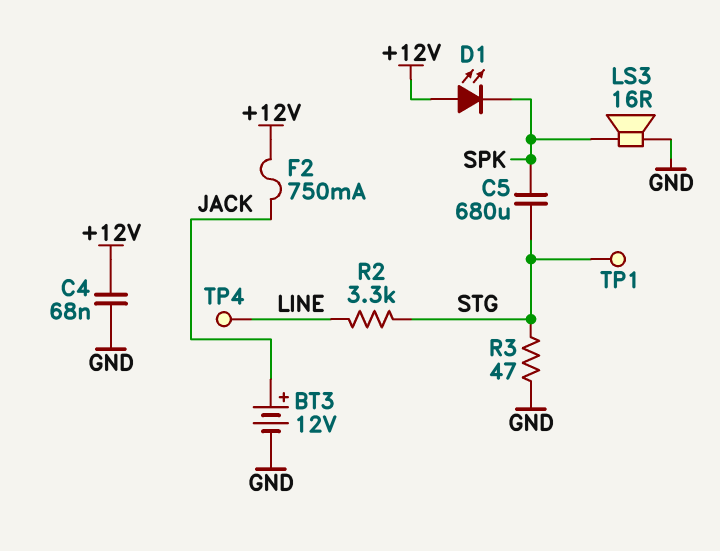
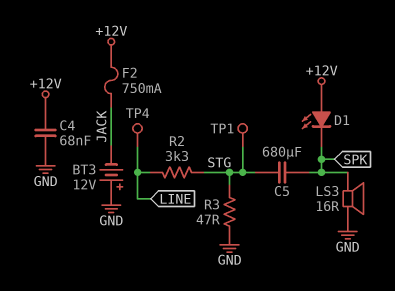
BT3: 12V (plus JACK, minus GND) -> 12V (plus GND, minus JACK)

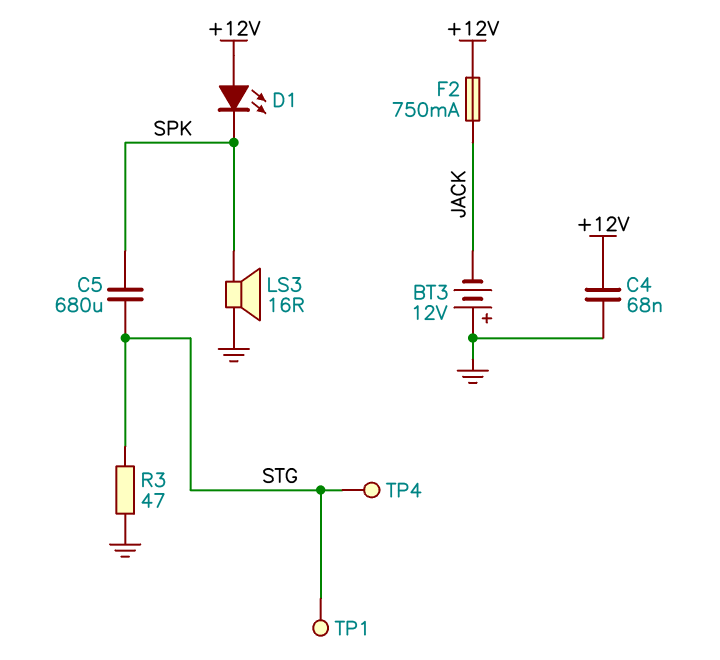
R2: 3.3k (LINE, STG) -> none
TP4: test point (LINE) -> test point (STG)

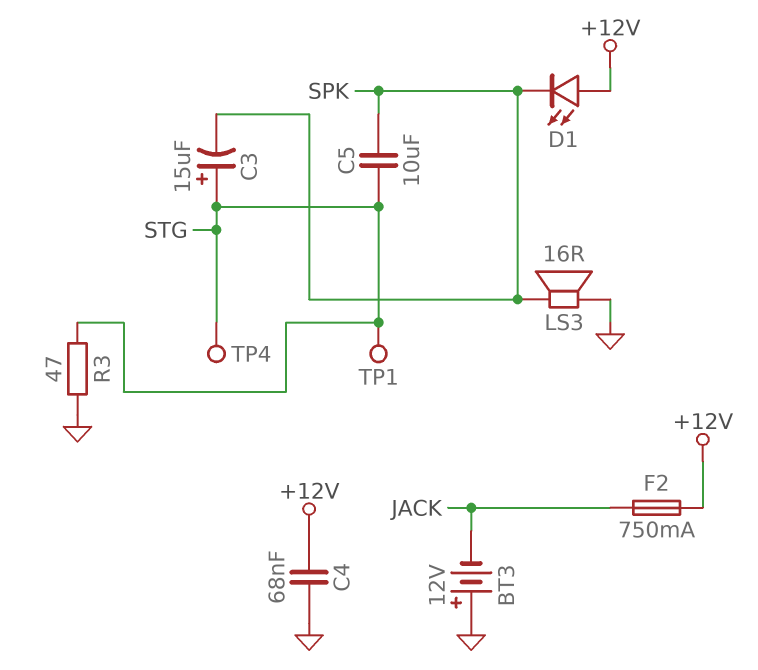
C3: none -> 15uF (plus STG, minus SPK)
C5: 680uF (SPK, STG) -> 10uF (SPK, STG)

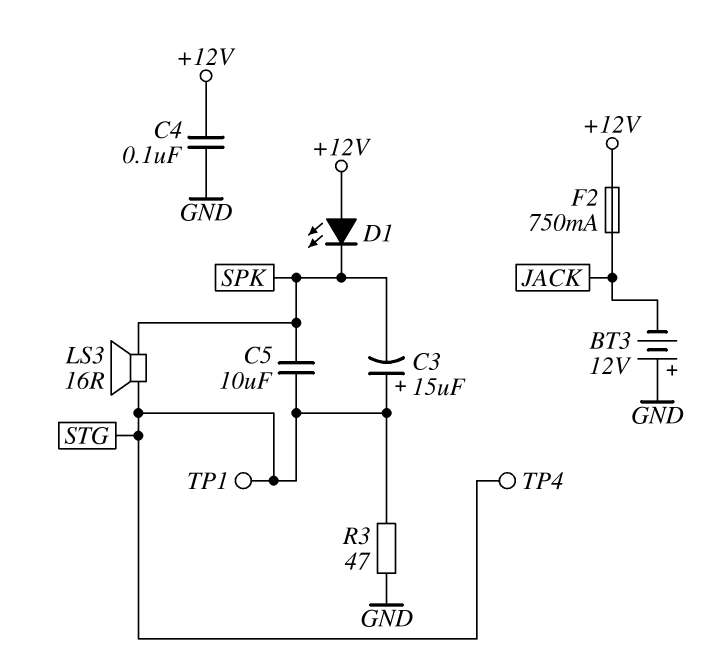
C4: 68nF (+12V, GND) -> 100nF (+12V, GND)
LS3: speaker 16R (GND, SPK) -> speaker 16R (SPK, STG)

